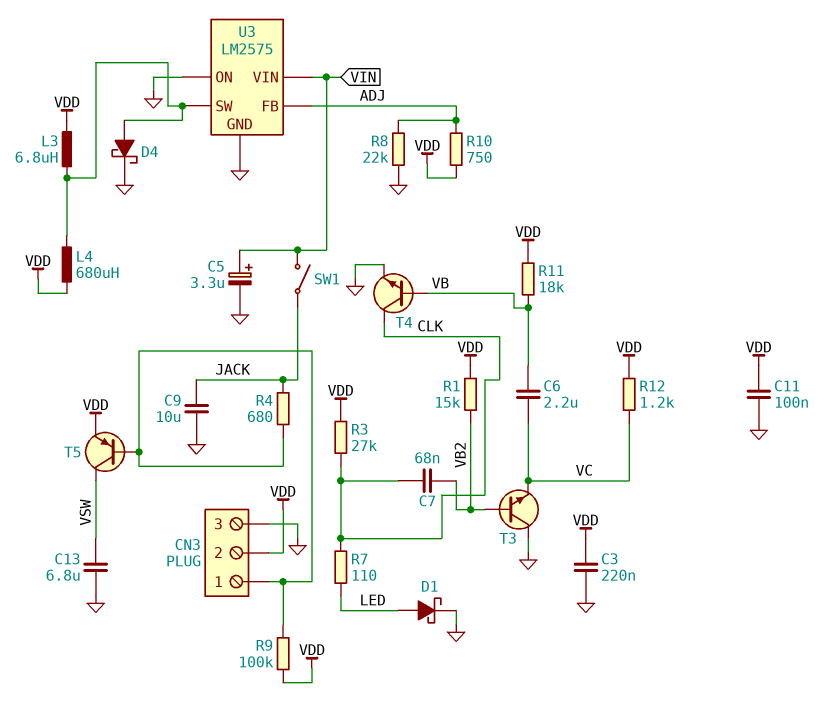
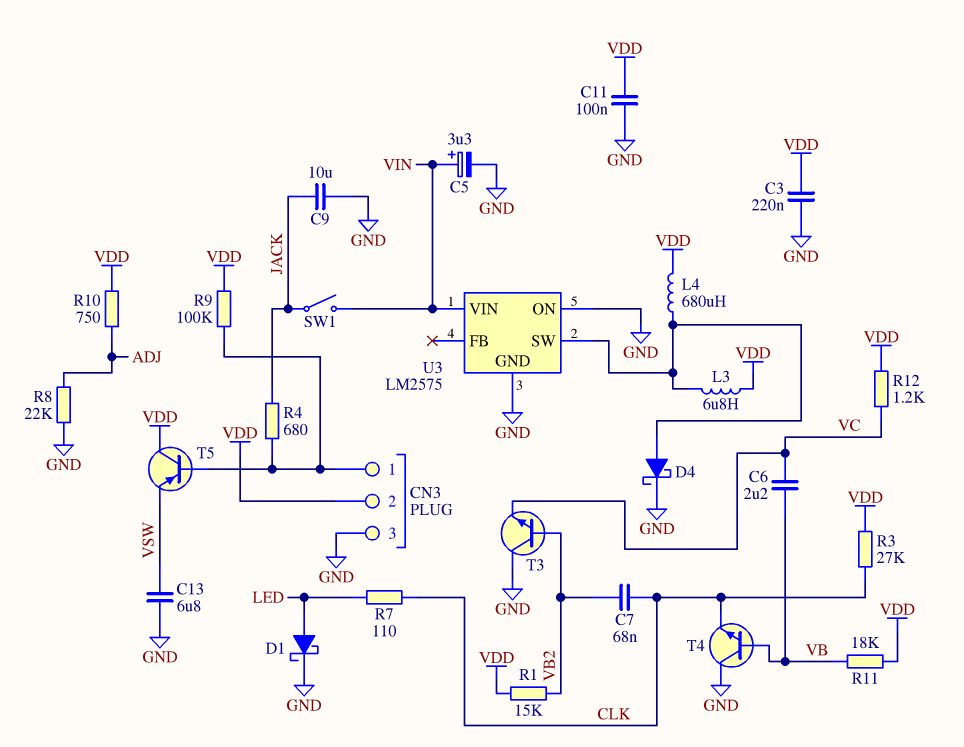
T4: NPN (B VB, C CLK, E GND) -> NPN (B VB, C GND, E CLK)
T5: PNP (B CN3/1, C VSW, E VDD) -> PNP (B CN3/1, C VDD, E VSW)
U3 pin FB: ADJ -> none

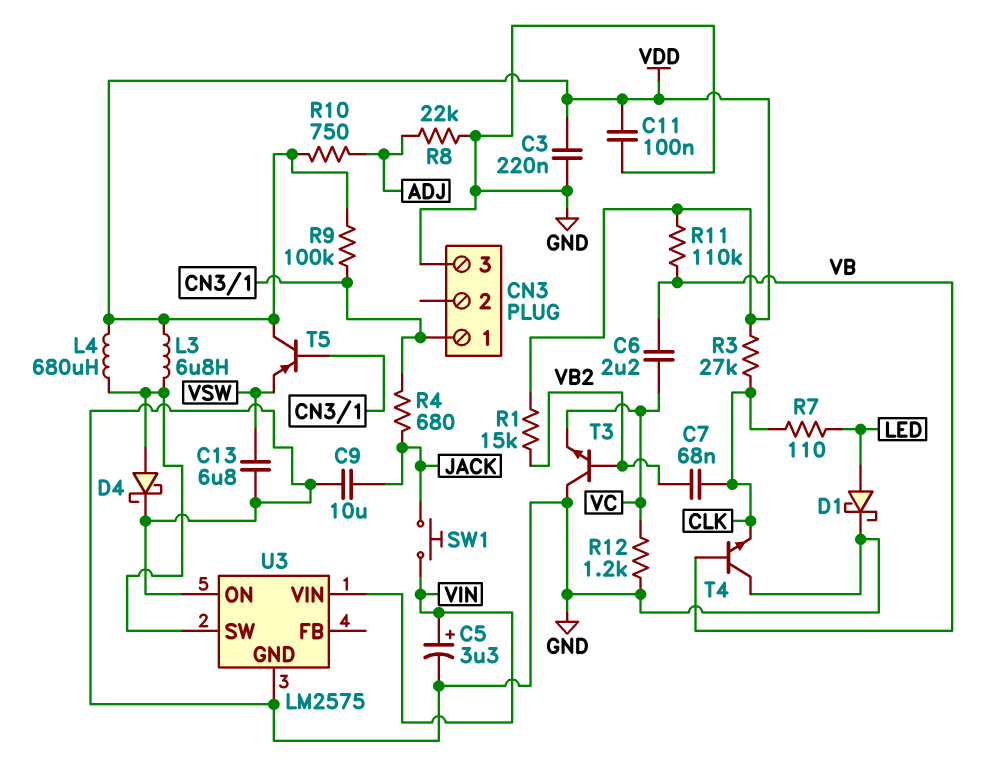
CN3 pin 2: VDD -> none
R11: 18k (VB, VDD) -> 110k (VB, VDD)
R12: 1.2k (VC, VDD) -> 1.2k (GND, VC)
SW1: switch (JACK, VIN) -> button (JACK, VIN)

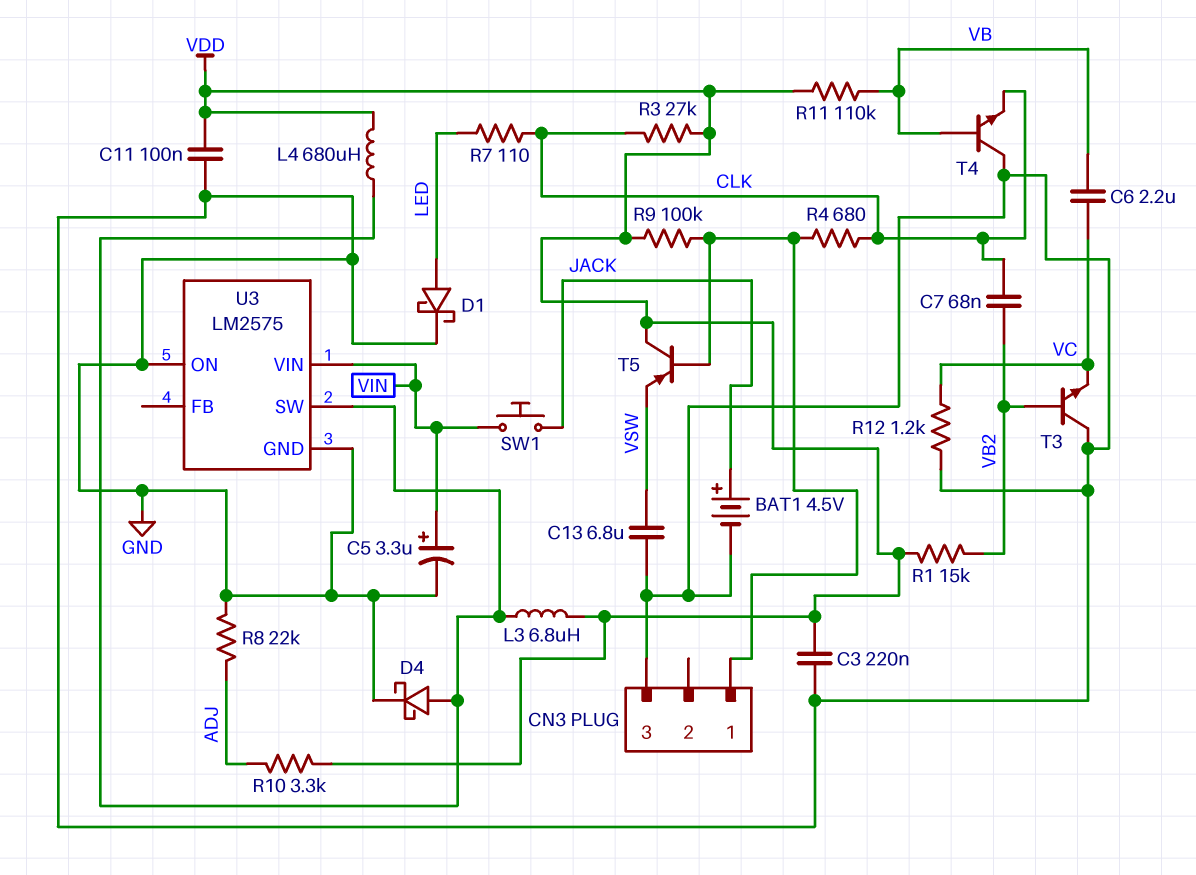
BAT1: none -> 4.5V (plus JACK, minus GND)
C9: 10uF (GND, JACK) -> none
R4: 680 (CN3/1, JACK) -> 680 (CLK, CN3/1)
R10: 750 (ADJ, VDD) -> 3.3k (ADJ, VDD)

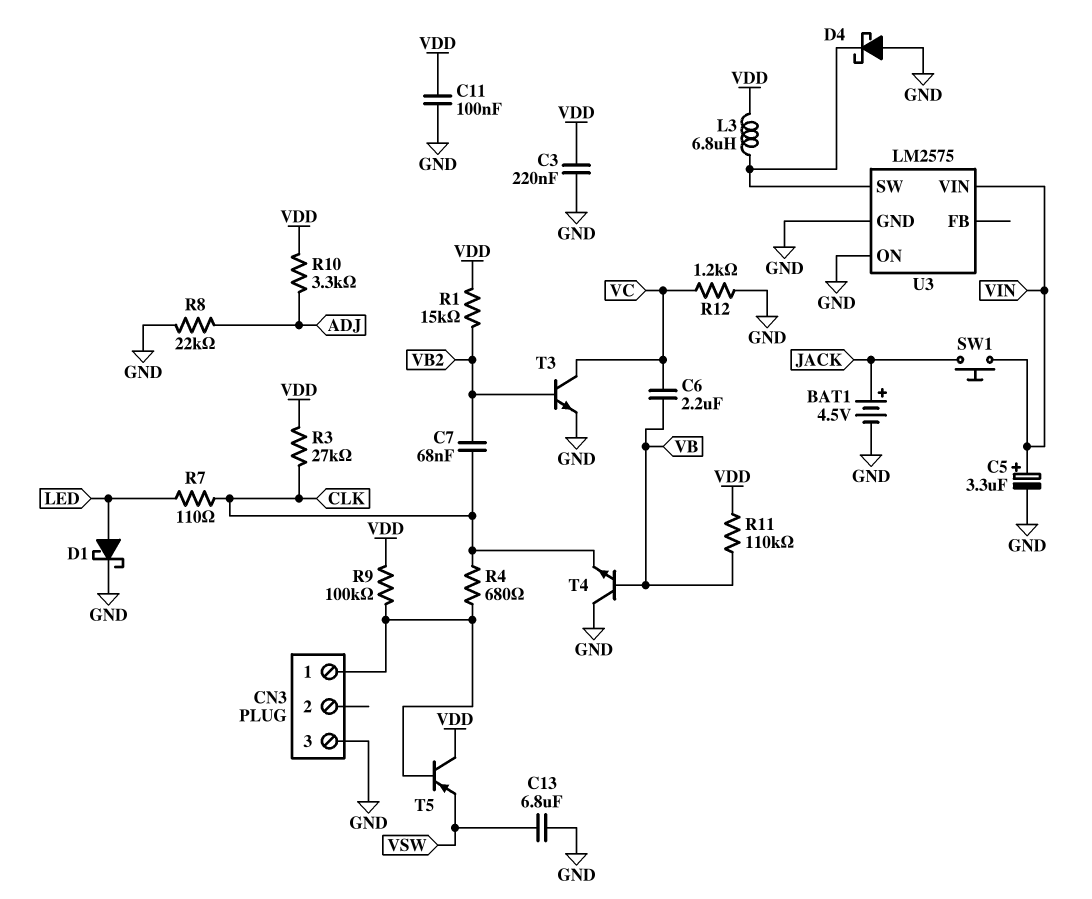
D4: schottky (A U3/SW, K GND) -> schottky (A GND, K U3/SW)
L4: 680uH (U3/SW, VDD) -> none
T3: NPN (B VB2, C GND, E VC) -> NPN (B VB2, C VC, E GND)

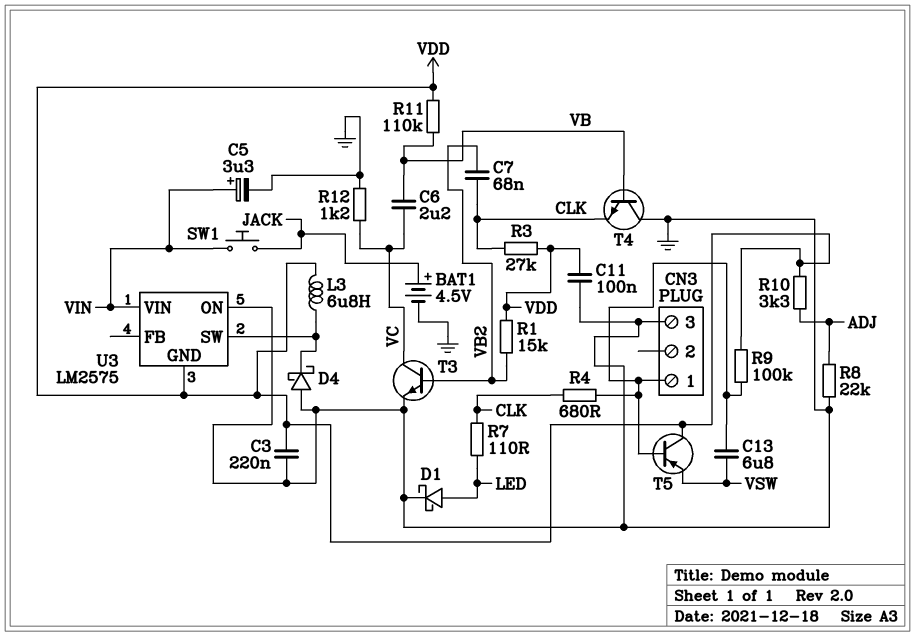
C13: 6.8uF (GND, VSW) -> 6.8uF (CN3/1, VSW)
U3 pin GND: GND -> VDD

